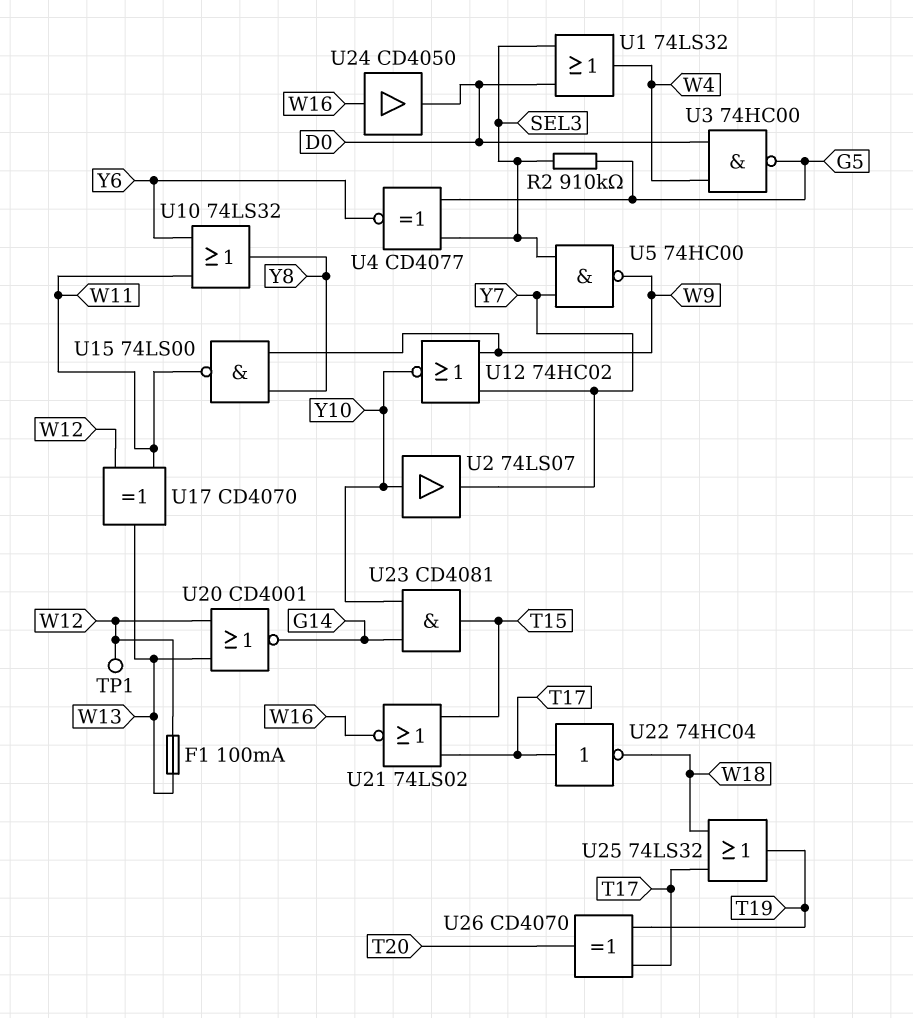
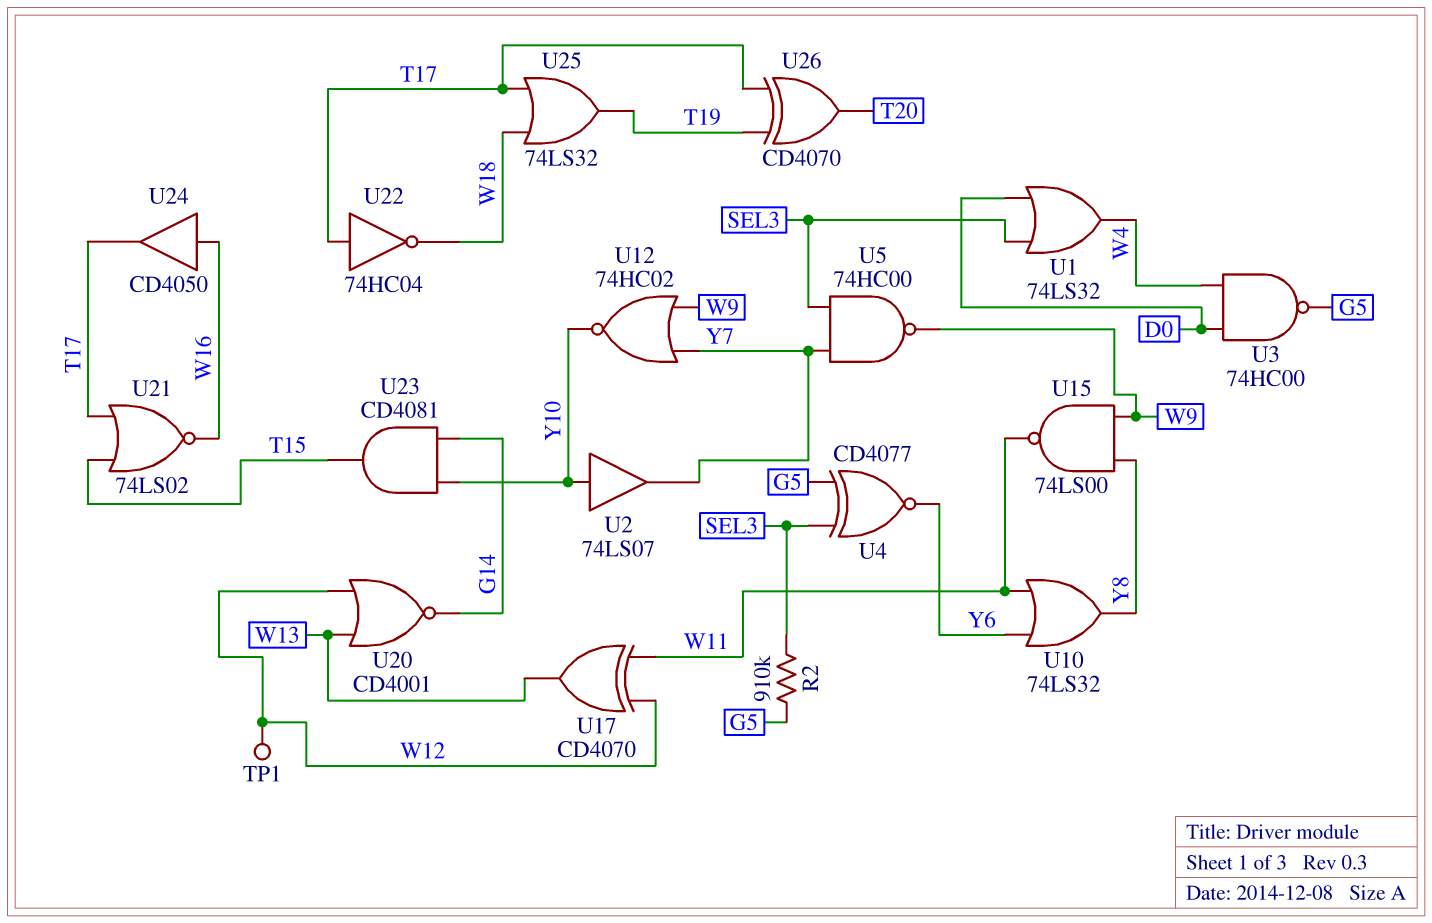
F1: 100mA (W12, W13) -> none
U24: buffer CD4050 (in W16, out D0) -> buffer CD4050 (in W16, out T17)

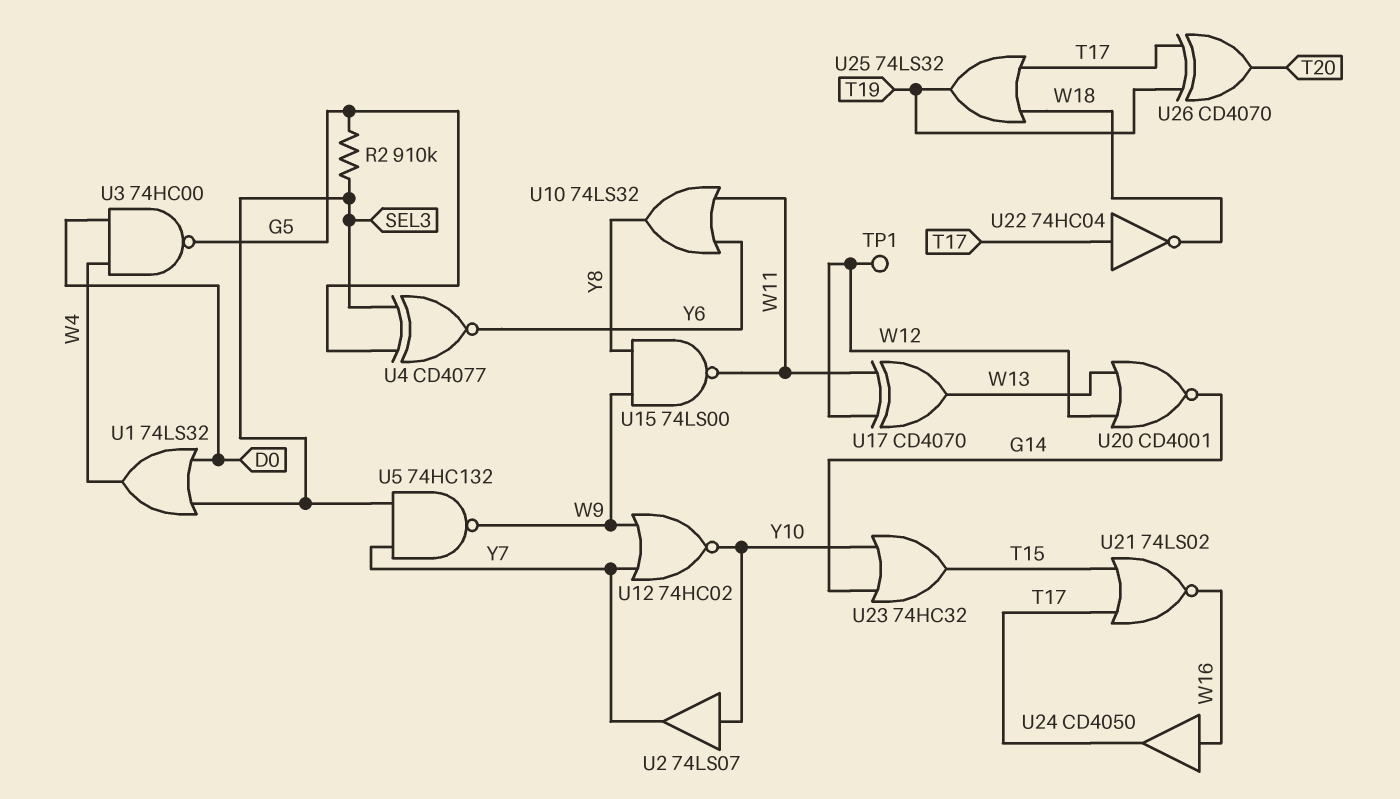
U5: NAND 74HC00 (in SEL3, in Y7, out W9) -> NAND 74HC132 (in SEL3, in Y7, out W9)
U23: AND CD4081 (in G14, in Y10, out T15) -> OR 74HC32 (in G14, in Y10, out T15)

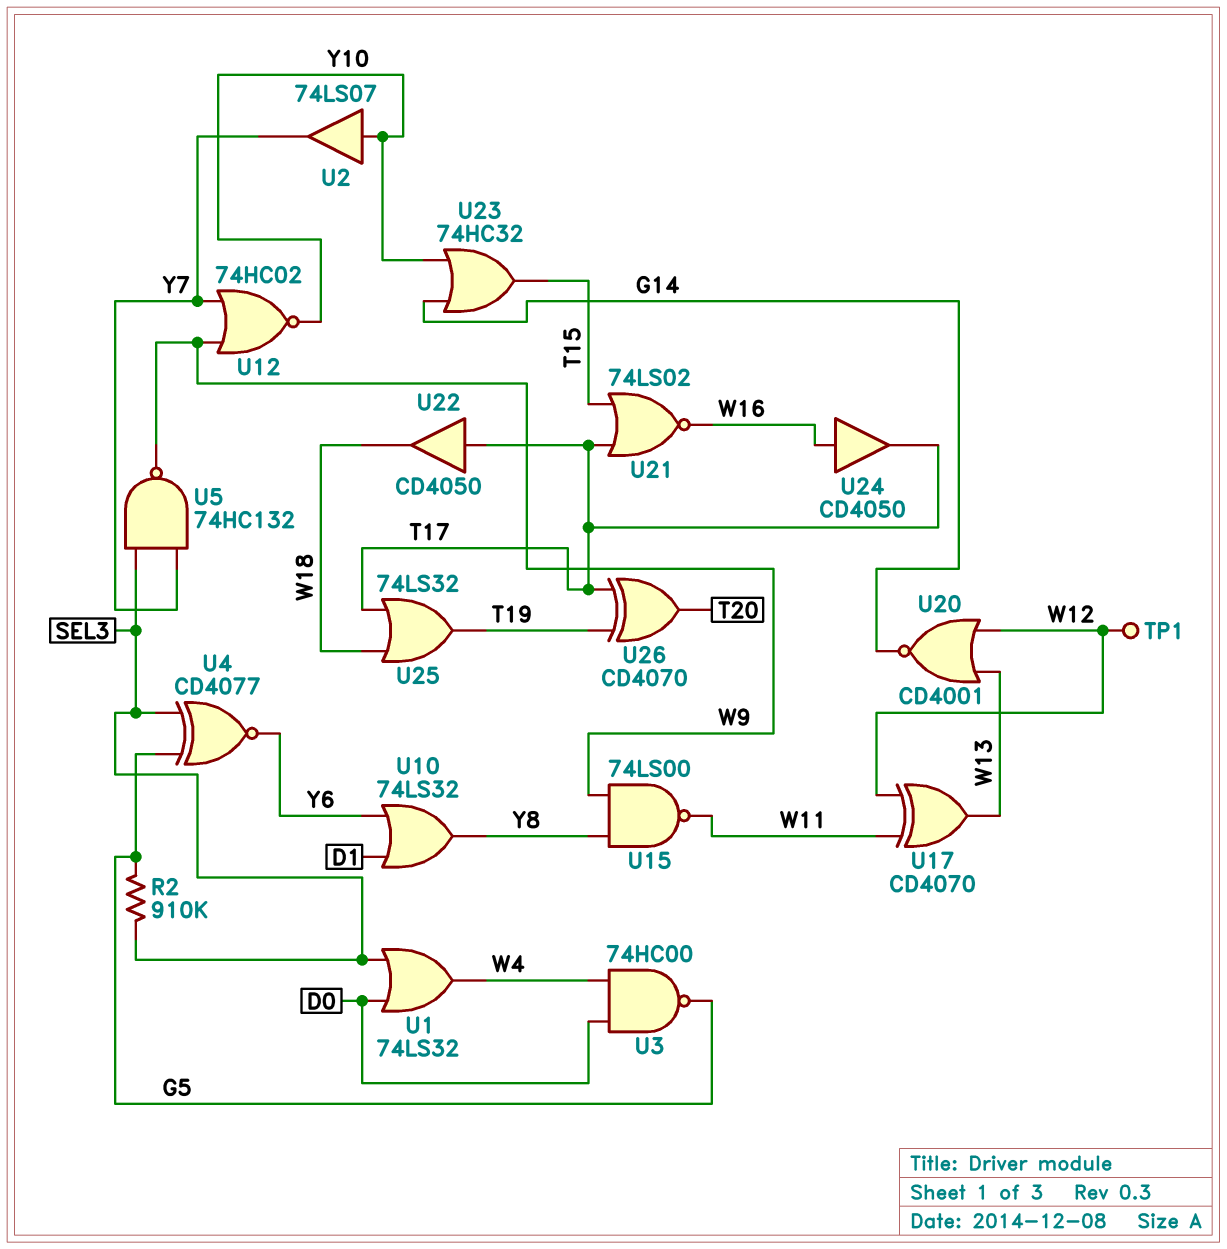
U10: OR 74LS32 (in W11, in Y6, out Y8) -> OR 74LS32 (in D1, in Y6, out Y8)
U22: NOT 74HC04 (in T17, out W18) -> buffer CD4050 (in T17, out W18)

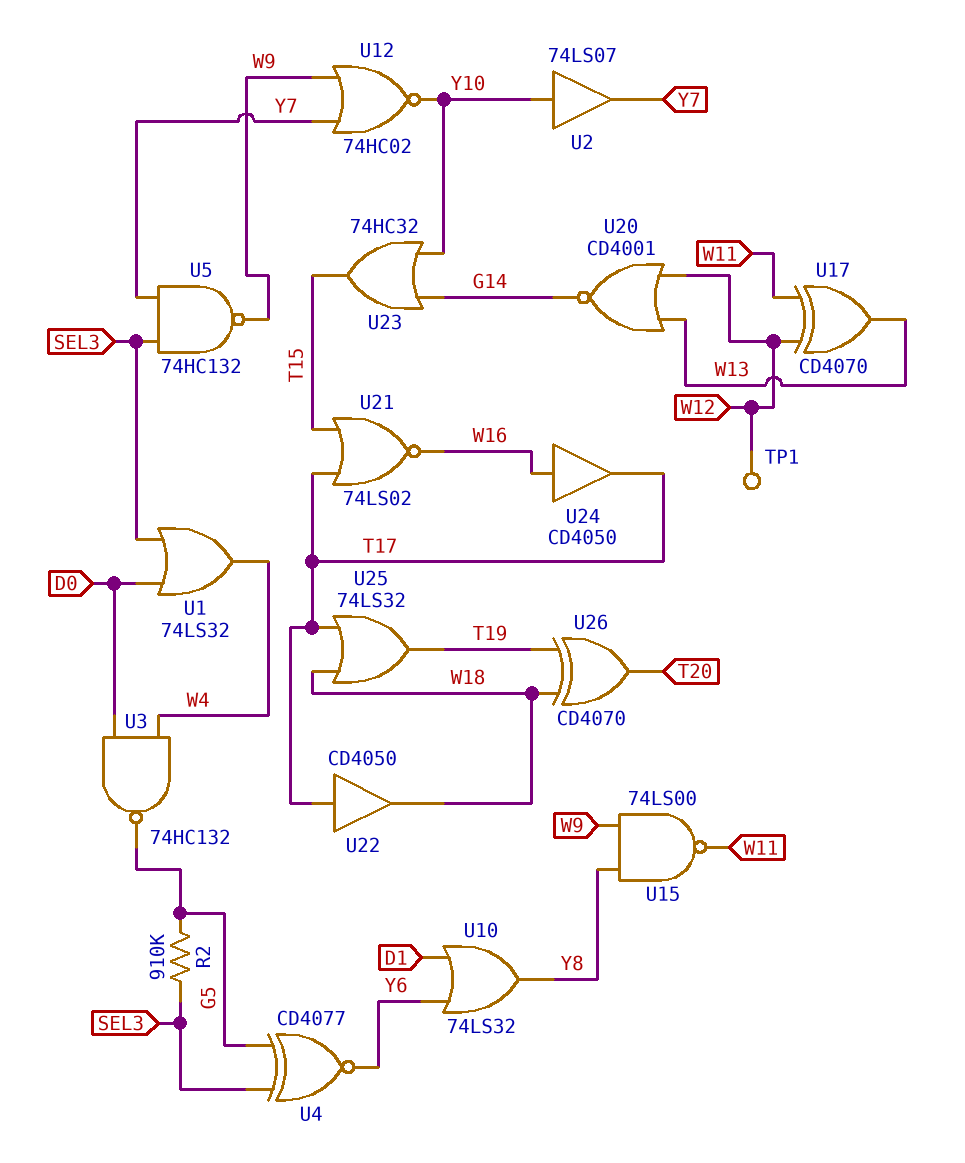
U3: NAND 74HC00 (in D0, in W4, out G5) -> NAND 74HC132 (in D0, in W4, out G5)
U26: XOR CD4070 (in T17, in T19, out T20) -> XOR CD4070 (in T19, in W18, out T20)

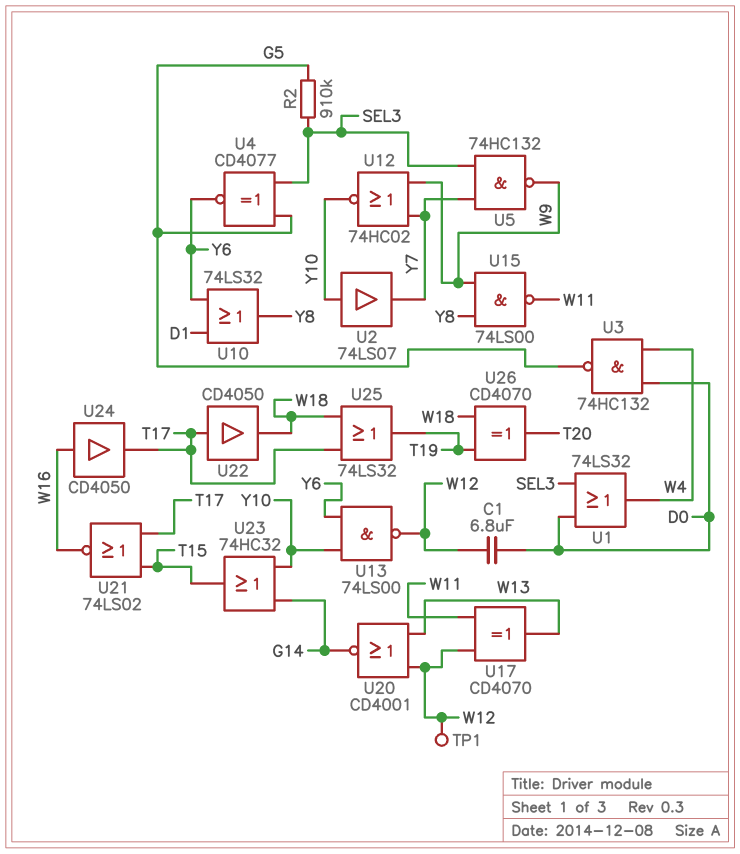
C1: none -> 6.8uF (D0, W12)
U13: none -> NAND 74LS00 (in Y6, in Y10, out W12)

